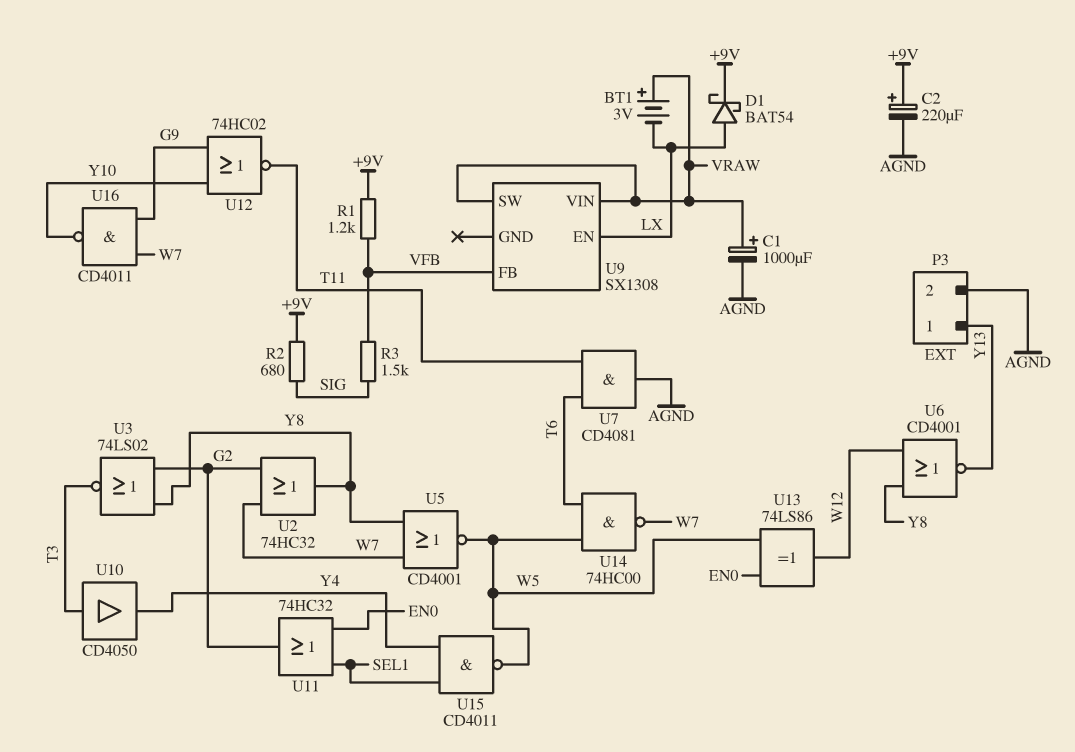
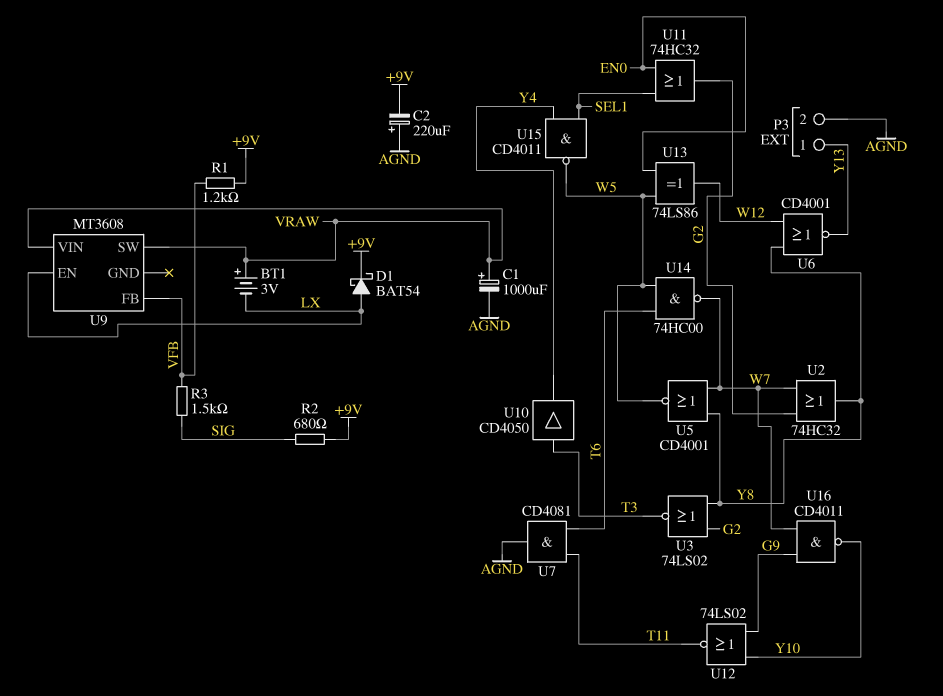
C2: 220uF (plus +9V, minus AGND) -> 220uF (plus AGND, minus +9V)
U9: SX1308 -> MT3608
U12: NOR 74HC02 (in G9, in Y10, out T11) -> NOR 74LS02 (in G9, in Y10, out T11)

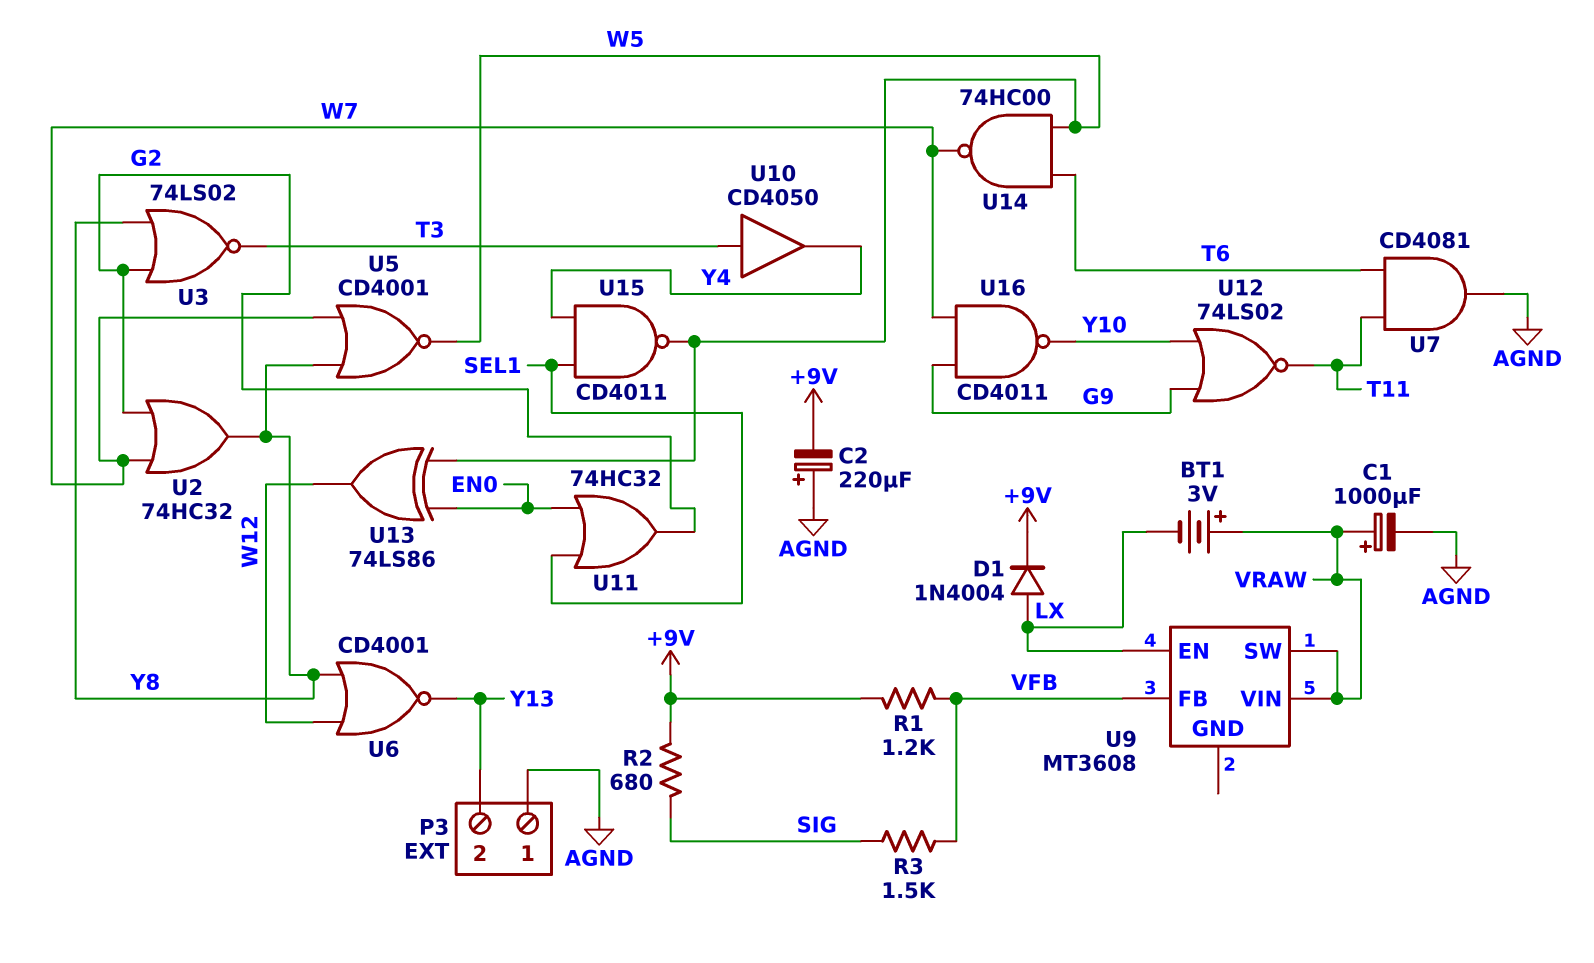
D1: schottky BAT54 (A LX, K +9V) -> diode 1N4004 (A LX, K +9V)
P3 pin 1: Y13 -> AGND
P3 pin 2: AGND -> Y13

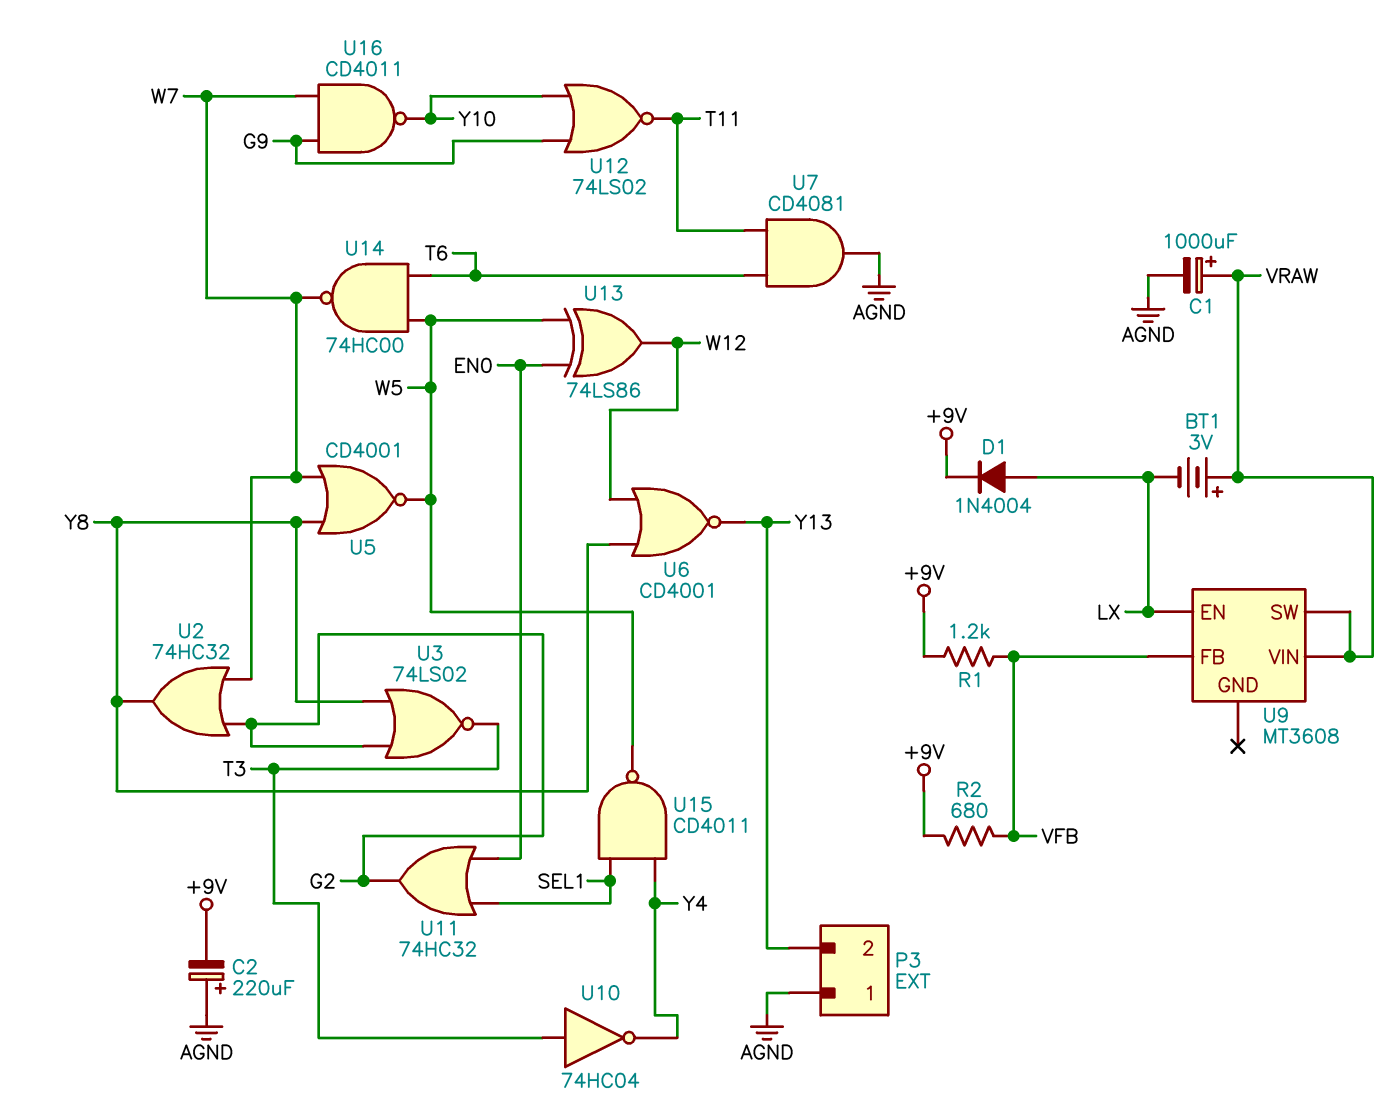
R2: 680 (+9V, SIG) -> 680 (+9V, VFB)
R3: 1.5k (SIG, VFB) -> none
U10: buffer CD4050 (in T3, out Y4) -> NOT 74HC04 (in T3, out Y4)

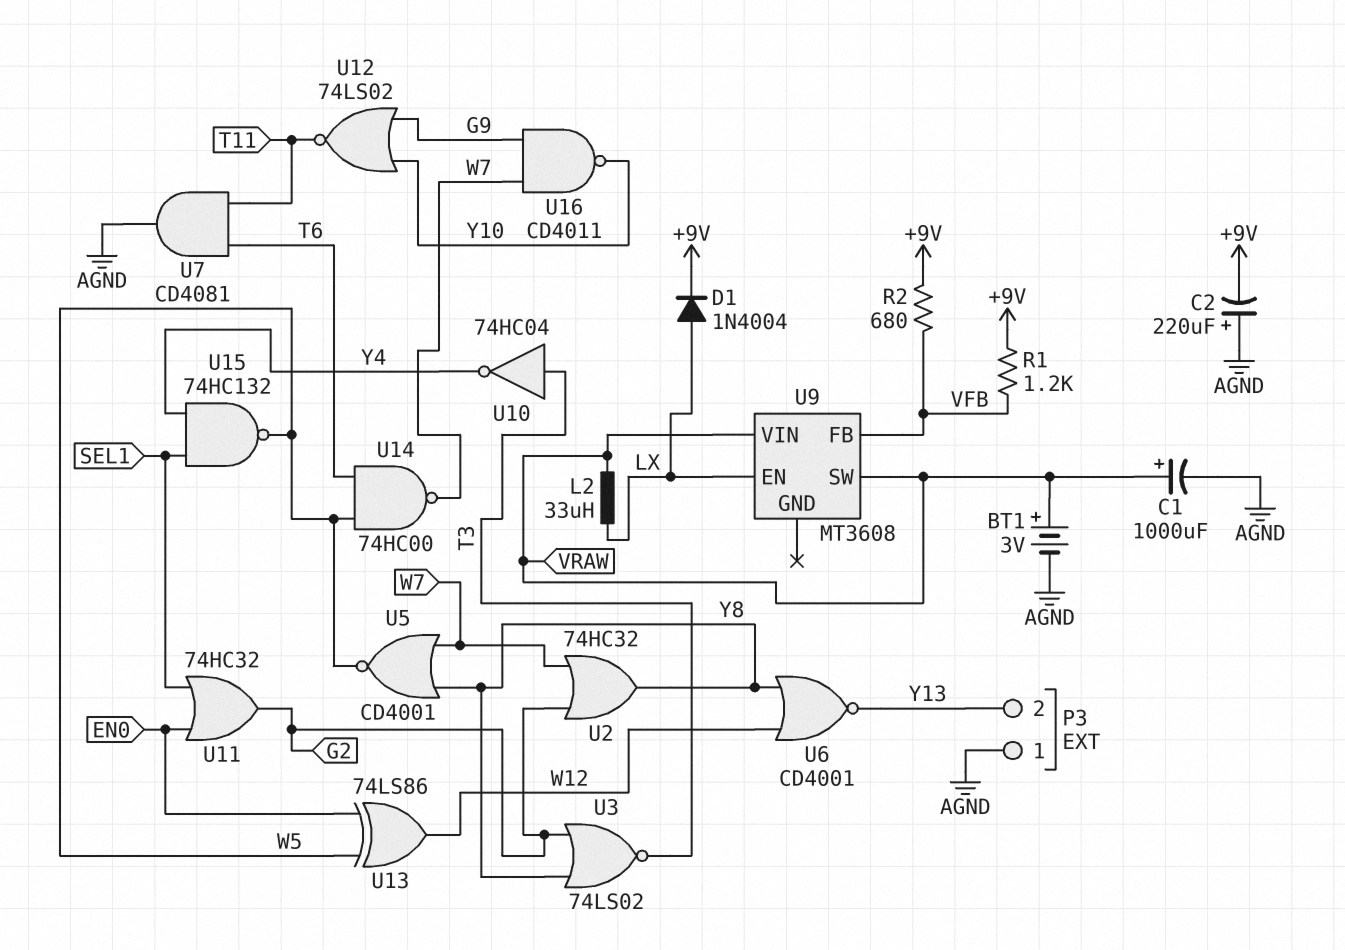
BT1: 3V (plus VRAW, minus LX) -> 3V (plus VRAW, minus AGND)
L2: none -> 33uH (LX, VRAW)
U15: NAND CD4011 (in SEL1, in Y4, out W5) -> NAND 74HC132 (in SEL1, in Y4, out W5)

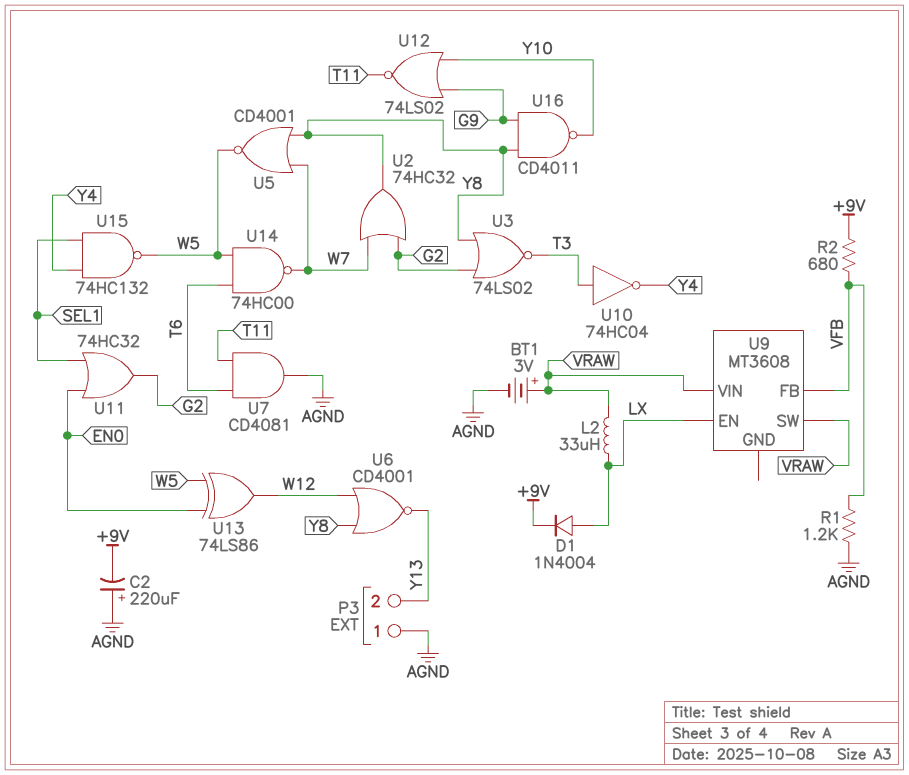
C1: 1000uF (plus VRAW, minus AGND) -> none
R1: 1.2k (+9V, VFB) -> 1.2k (AGND, VFB)
U16: NAND CD4011 (in G9, in W7, out Y10) -> NAND CD4011 (in G9, in Y8, out Y10)

